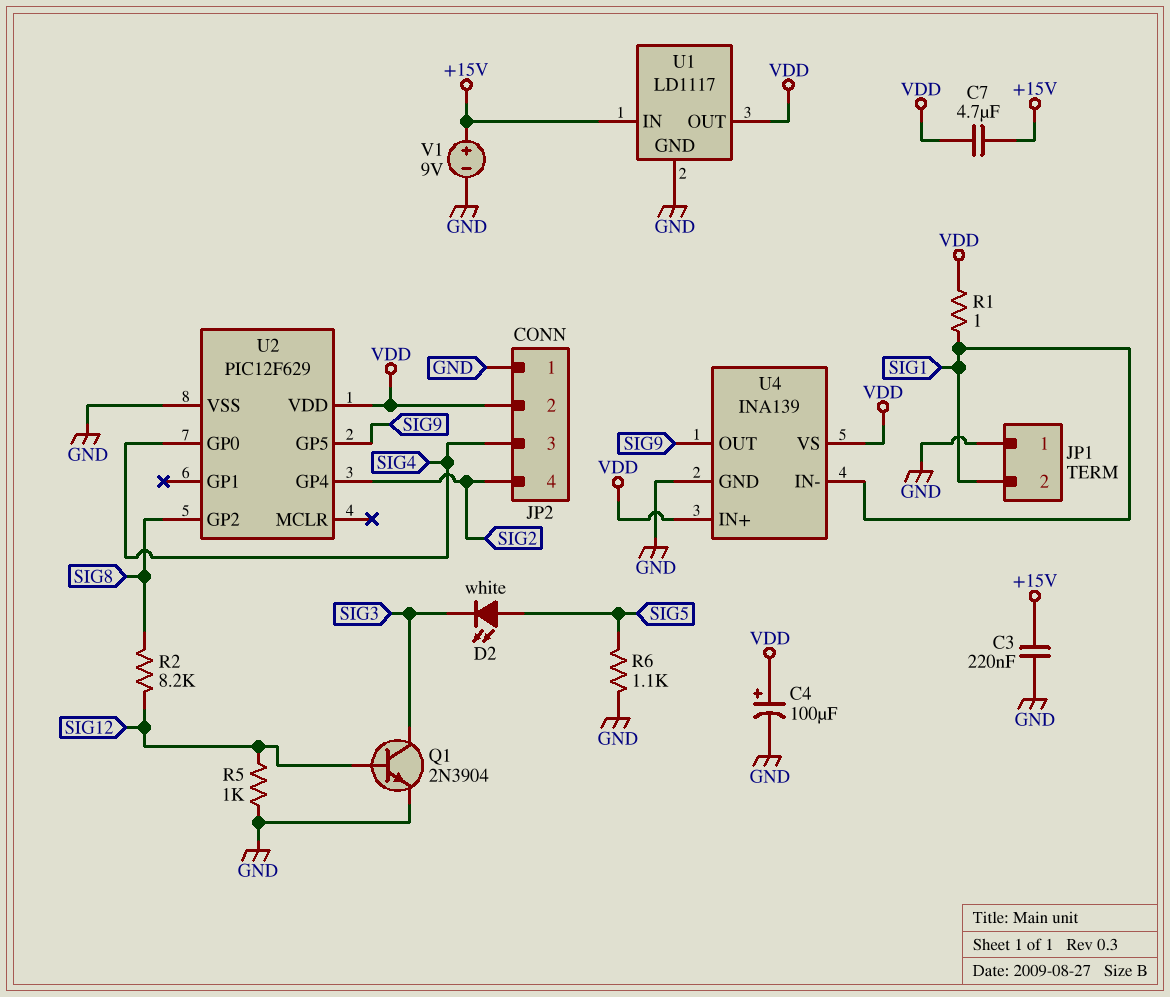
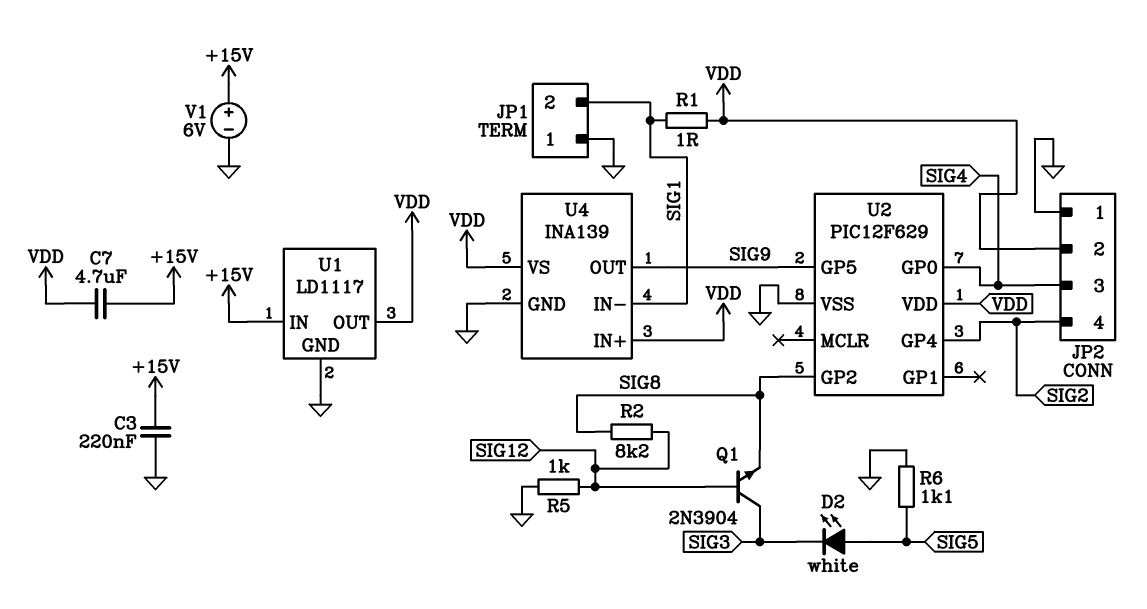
C4: 100uF (plus VDD, minus GND) -> none
Q1: NPN 2N3904 (B SIG12, C SIG3, E GND) -> NPN 2N3904 (B SIG12, C SIG3, E SIG8)
V1: 9V (plus +15V, minus GND) -> 6V (plus +15V, minus GND)

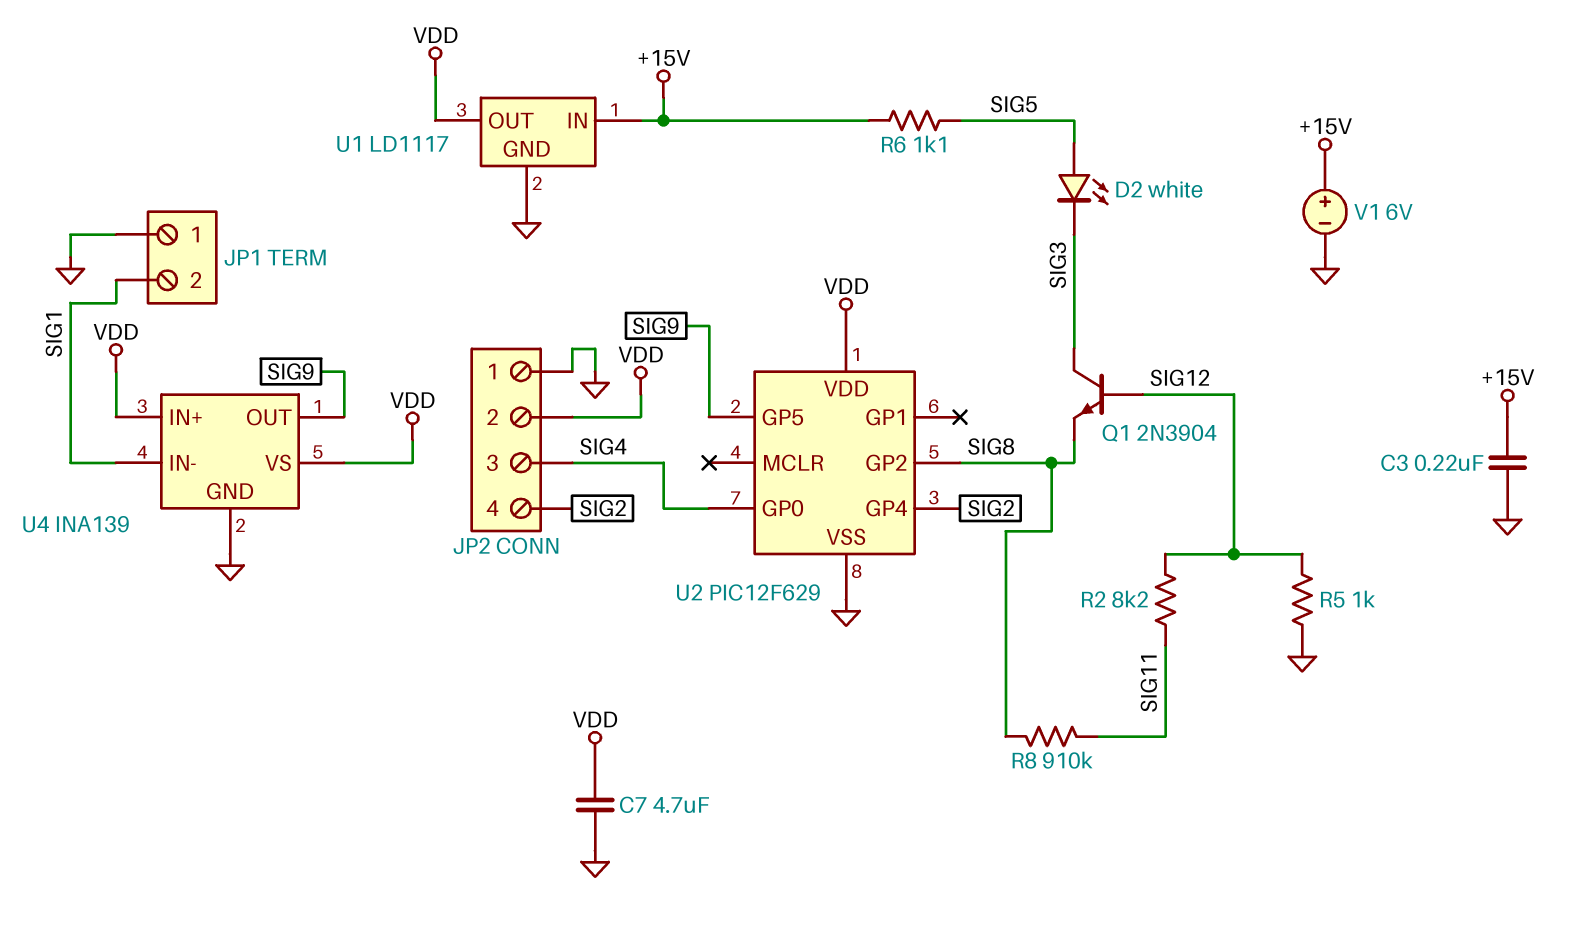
C7: 4.7uF (+15V, VDD) -> 4.7uF (GND, VDD)
R1: 1 (SIG1, VDD) -> none
R2: 8.2k (SIG8, SIG12) -> 8.2k (SIG11, SIG12)
R6: 1.1k (GND, SIG5) -> 1.1k (+15V, SIG5)
R8: none -> 910k (SIG8, SIG11)

